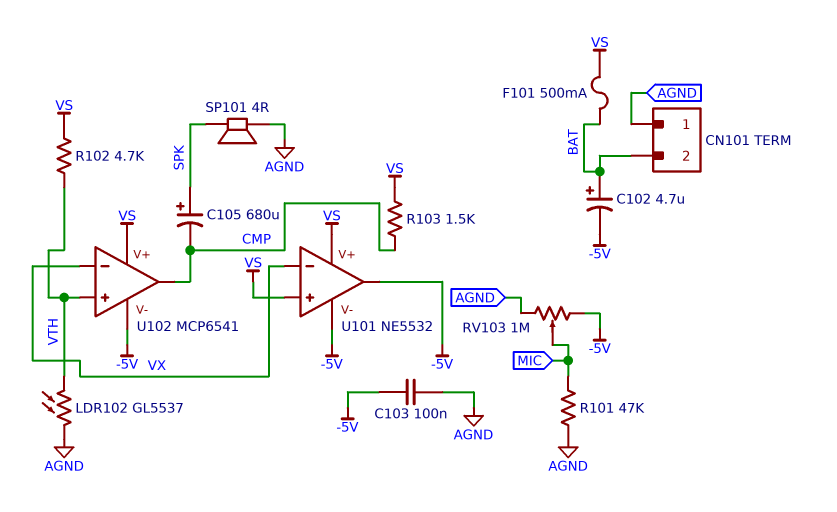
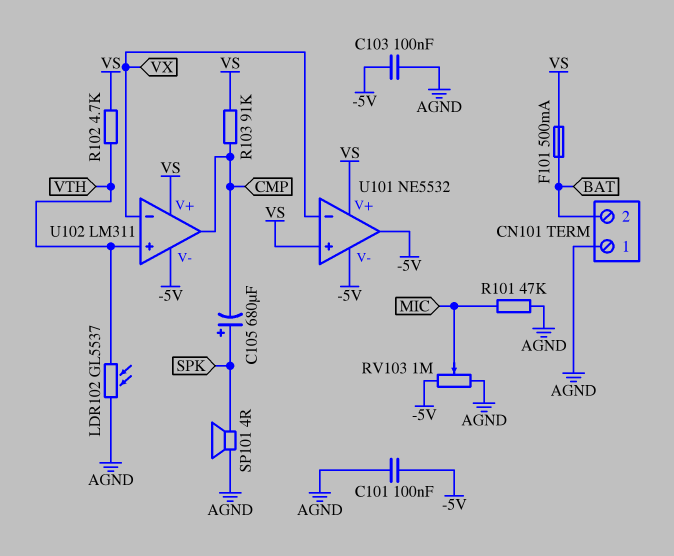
C101: none -> 100nF (-5V, AGND)
C102: 4.7uF (plus BAT, minus -5V) -> none
R103: 1.5k (CMP, VS) -> 91k (CMP, VS)
U102: MCP6541 -> LM311

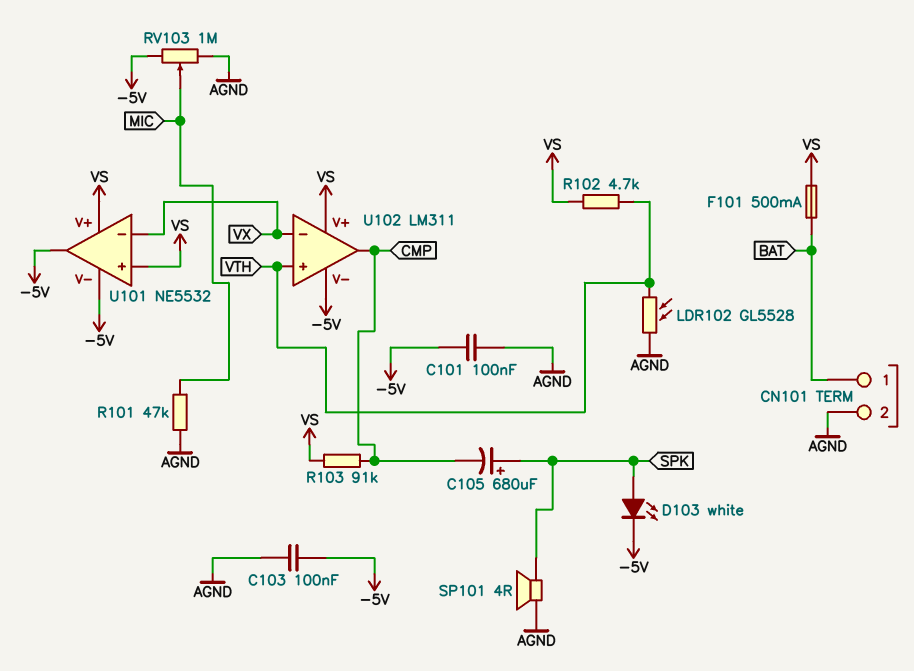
CN101 pin 1: AGND -> BAT
CN101 pin 2: BAT -> AGND
D103: none -> LED white (A SPK, K -5V)
LDR102: GL5537 (AGND, VTH) -> GL5528 (AGND, VTH)

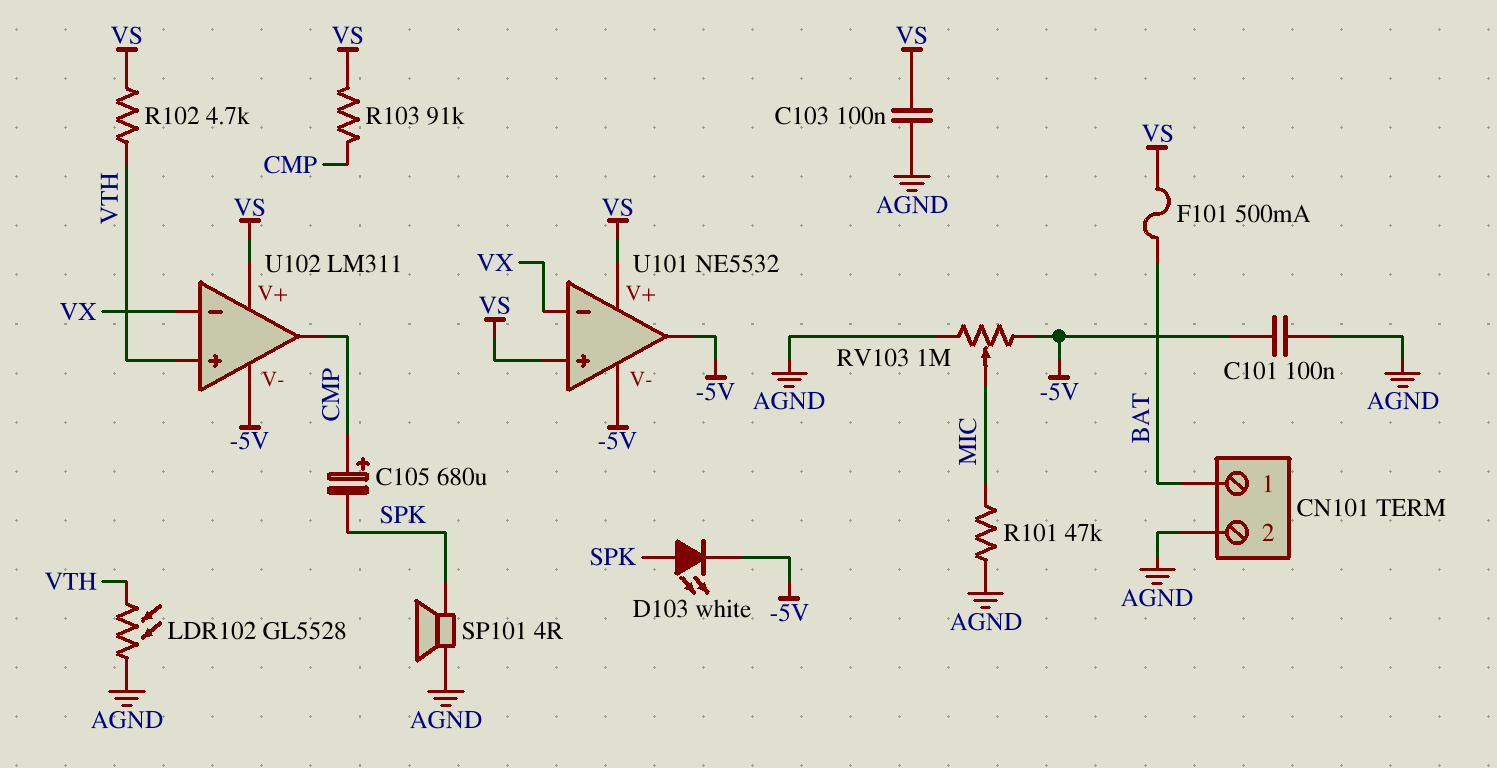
C103: 100nF (-5V, AGND) -> 100nF (AGND, VS)
C105: 680uF (plus SPK, minus CMP) -> 680uF (plus CMP, minus SPK)

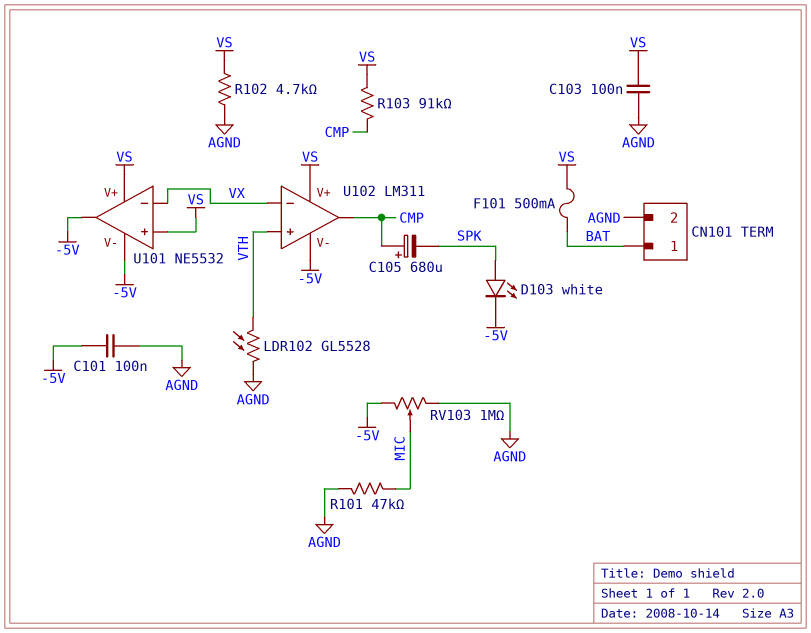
R102: 4.7k (VS, VTH) -> 4.7k (AGND, VS)
SP101: speaker 4R (AGND, SPK) -> none

